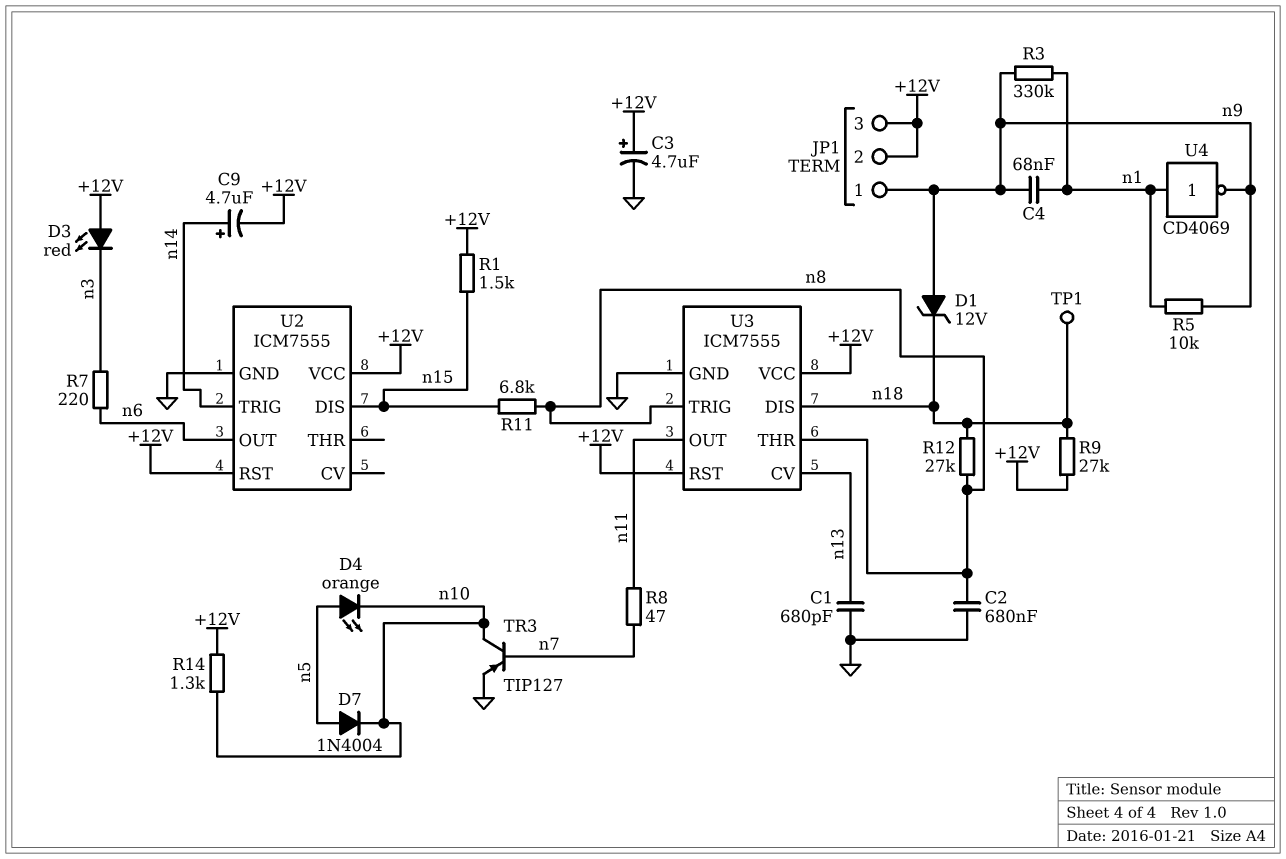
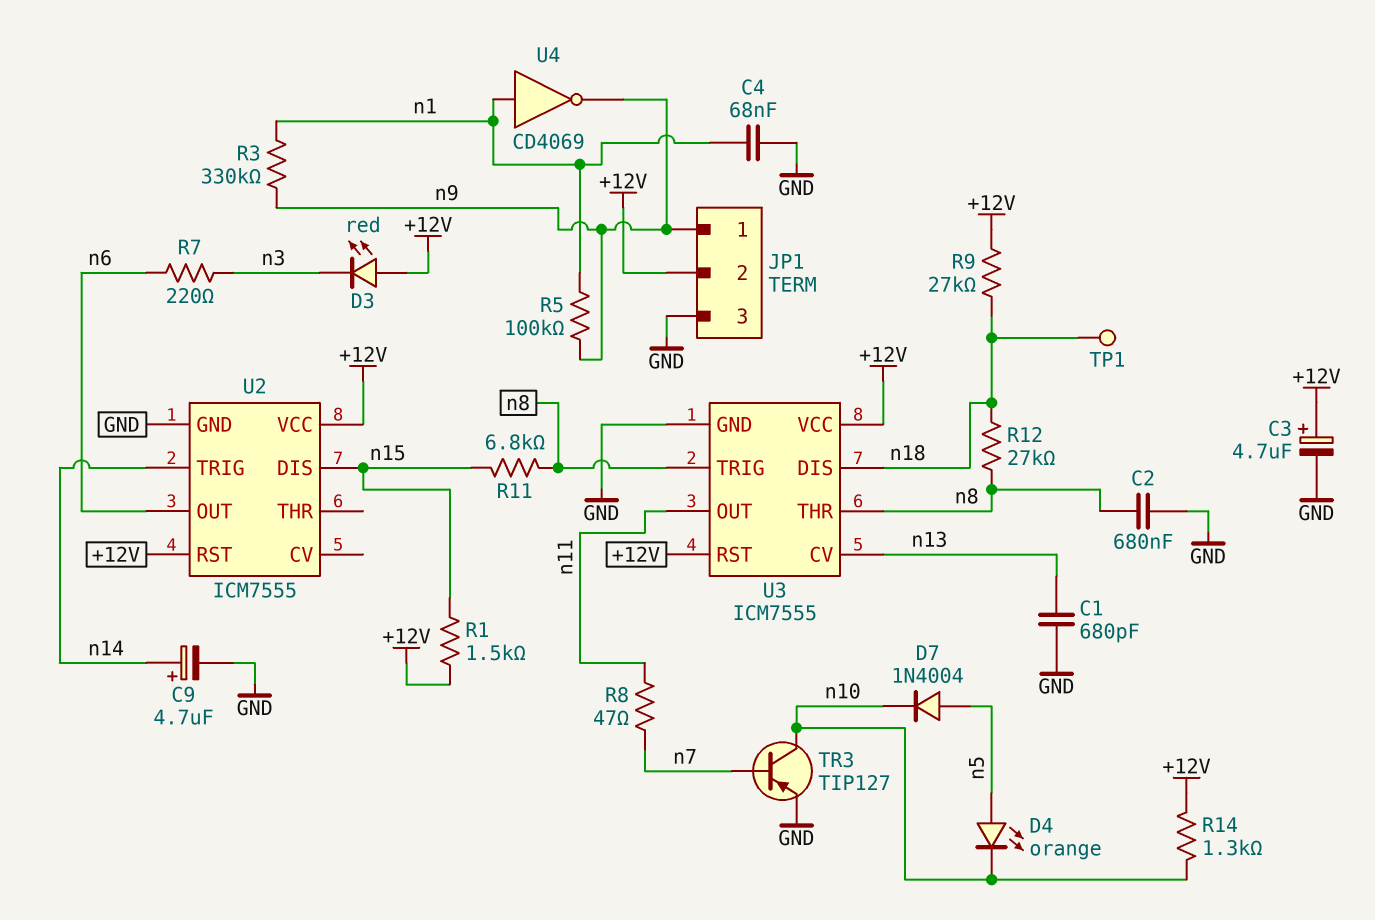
C4: 68nF (n1, n9) -> 68nF (GND, n1)
C9: 4.7uF (plus n14, minus +12V) -> 4.7uF (plus n14, minus GND)
D1: zener 12V (A n9, K n18) -> none
JP1 pin 3: +12V -> GND
R5: 10k (n1, n9) -> 100k (n1, n9)

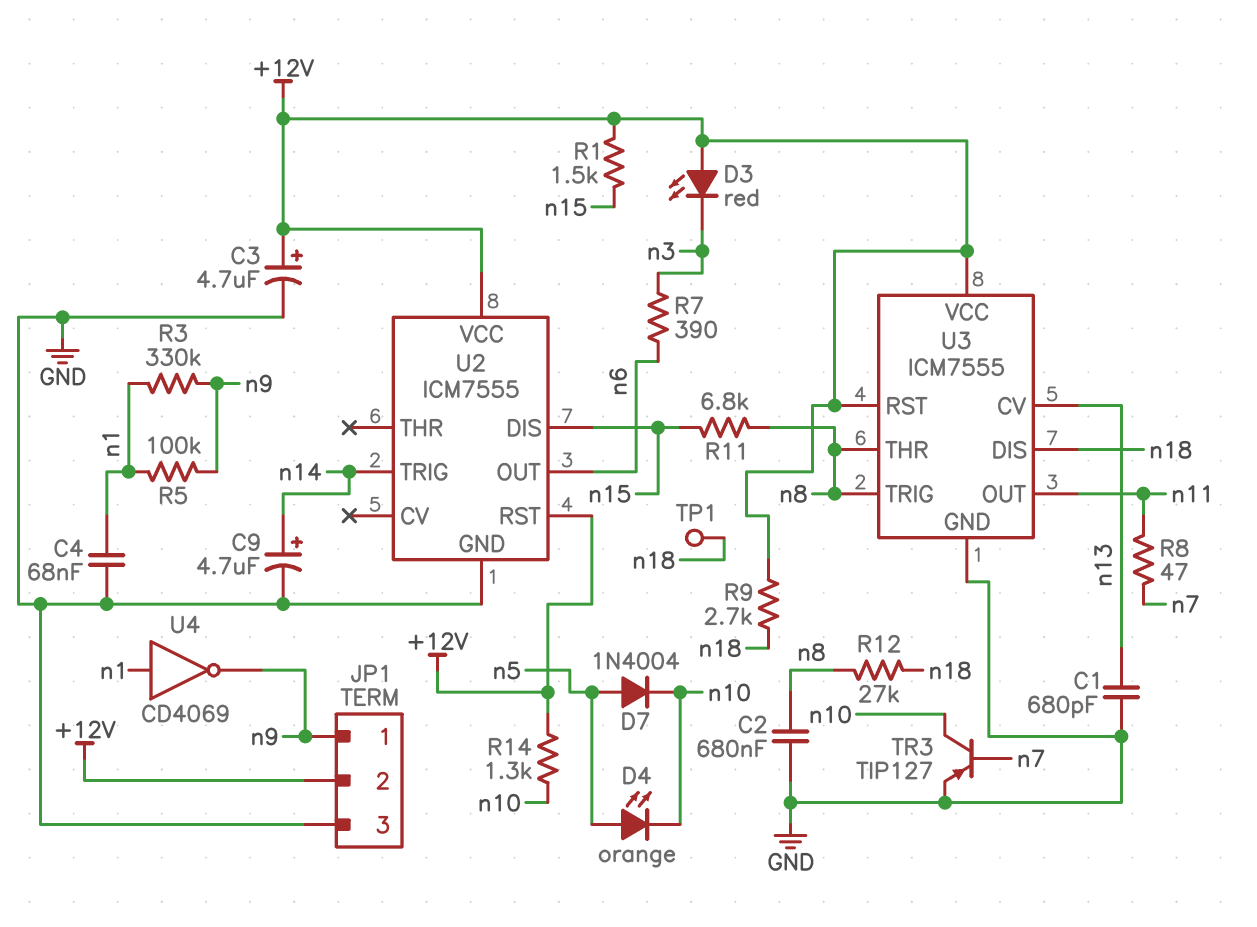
R7: 220 (n3, n6) -> 390 (n3, n6)
R9: 27k (+12V, n18) -> 2.7k (+12V, n18)

